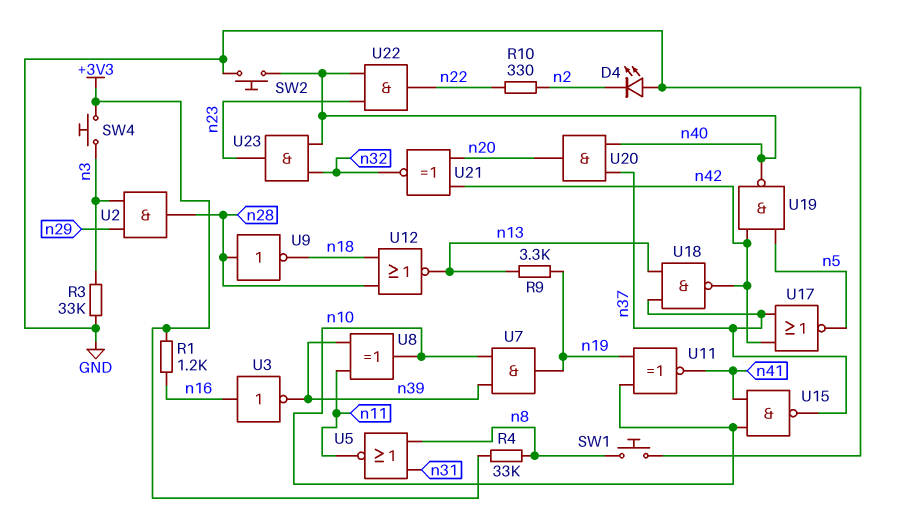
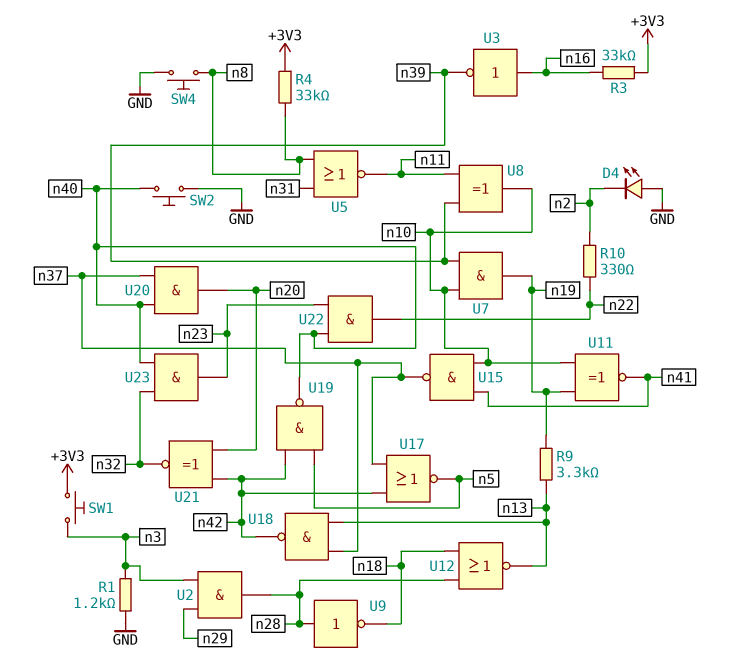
R1: 1.2k (+3V3, n16) -> 1.2k (GND, n3)
R3: 33k (GND, n3) -> 33k (+3V3, n16)
SW1: button (GND, n8) -> button (+3V3, n3)
SW4: button (+3V3, n3) -> button (GND, n8)

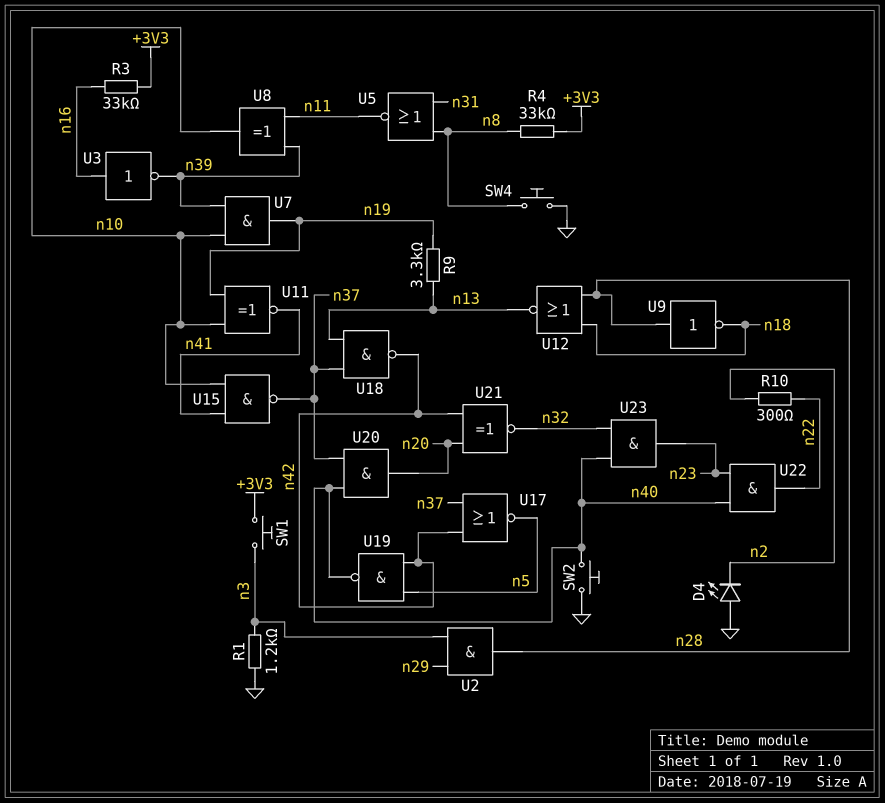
R10: 330 (n2, n22) -> 300 (n2, n22)

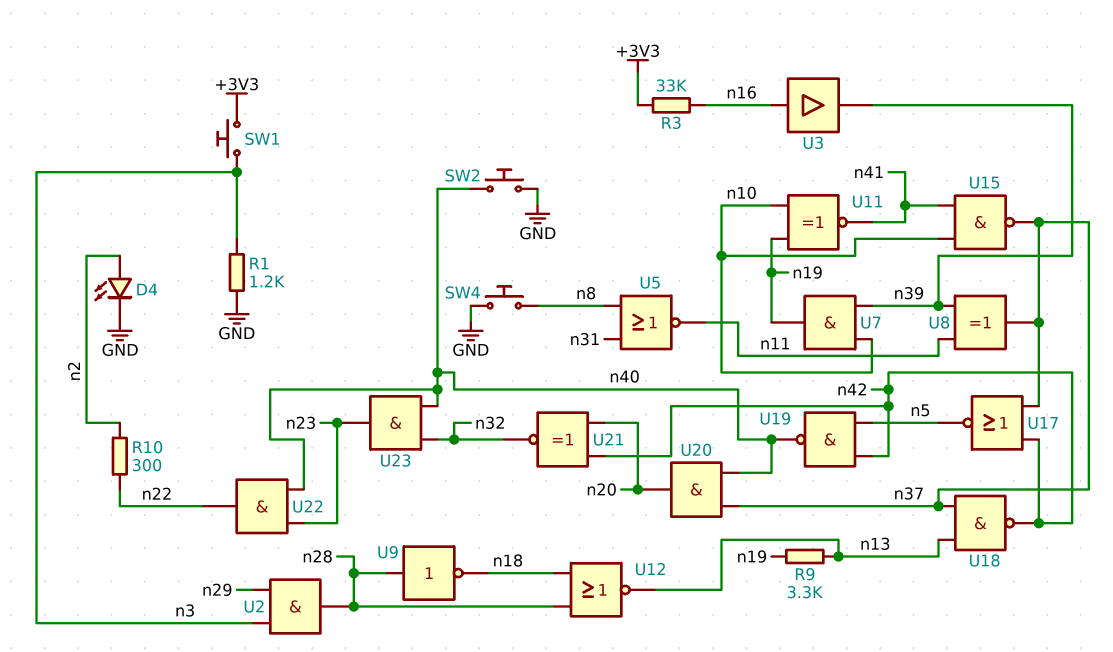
D4: LED (A GND, K n2) -> LED (A n2, K GND)
R4: 33k (+3V3, n8) -> none
U3: NOT (in n16, out n39) -> buffer (in n16, out n39)
U8: XOR (in n11, in n39, out n10) -> XOR (in n11, in n39, out n37)

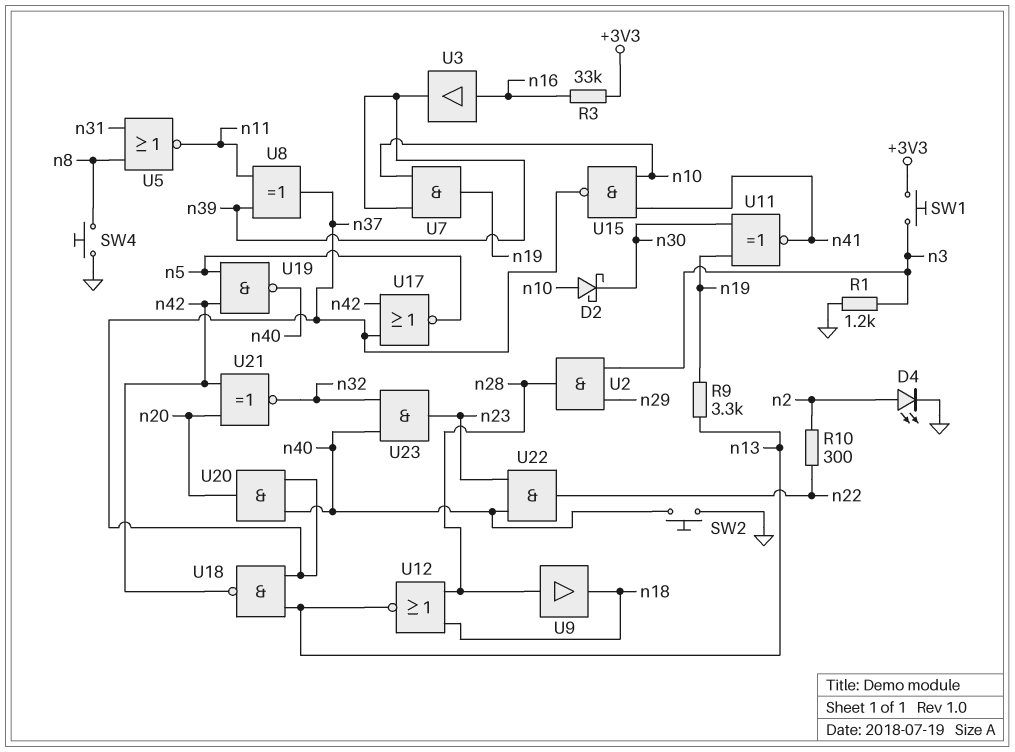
D2: none -> schottky (A n10, K n30)
U9: NOT (in n28, out n18) -> buffer (in n28, out n18)
U11: XNOR (in n10, in n19, out n41) -> XNOR (in n19, in n30, out n41)

